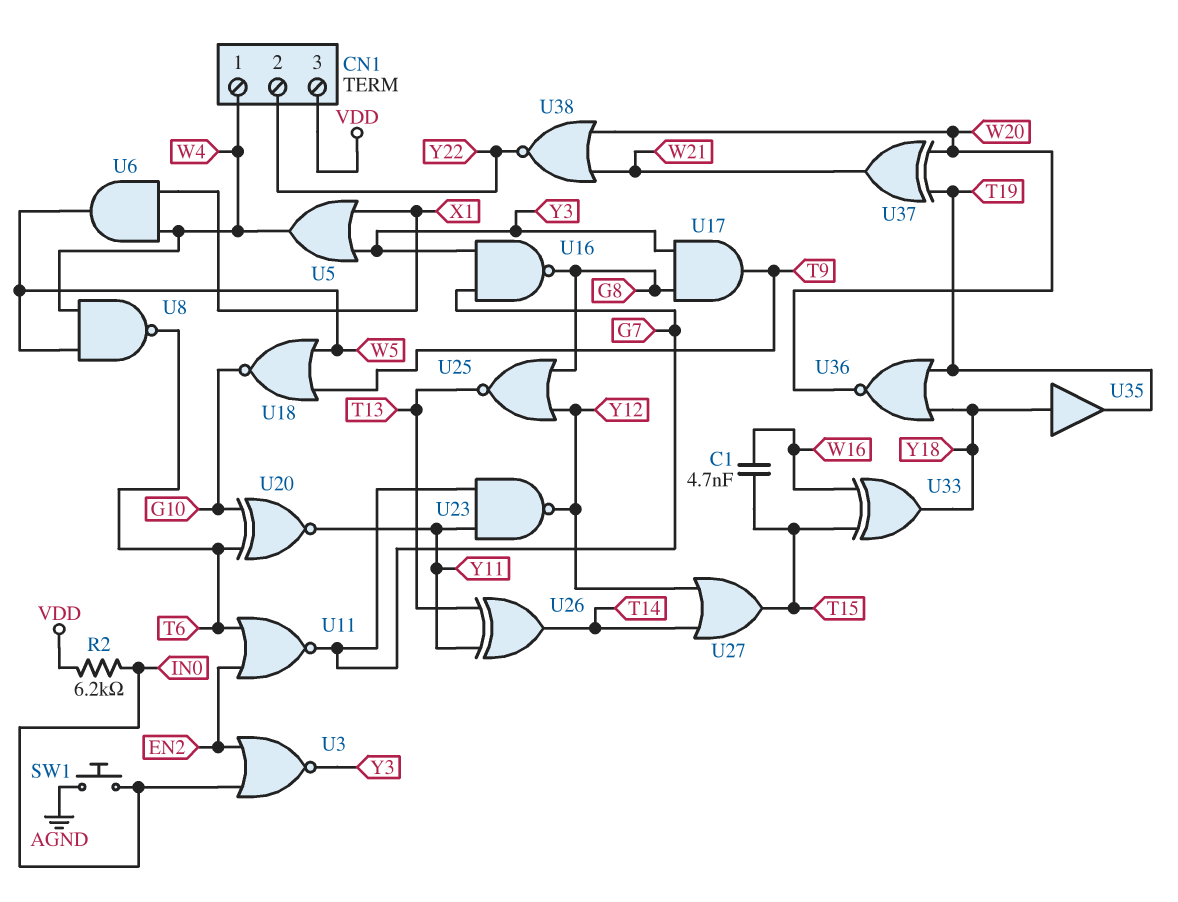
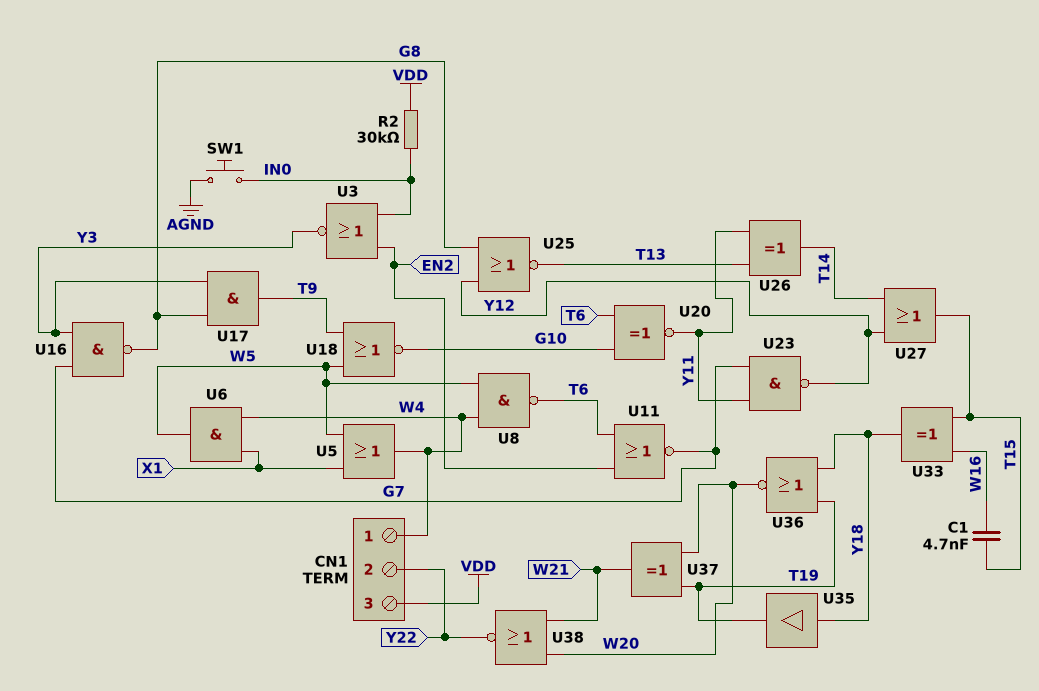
R2: 6.2k (IN0, VDD) -> 30k (IN0, VDD)
U5: OR (in X1, in Y3, out W4) -> OR (in W5, in X1, out W4)

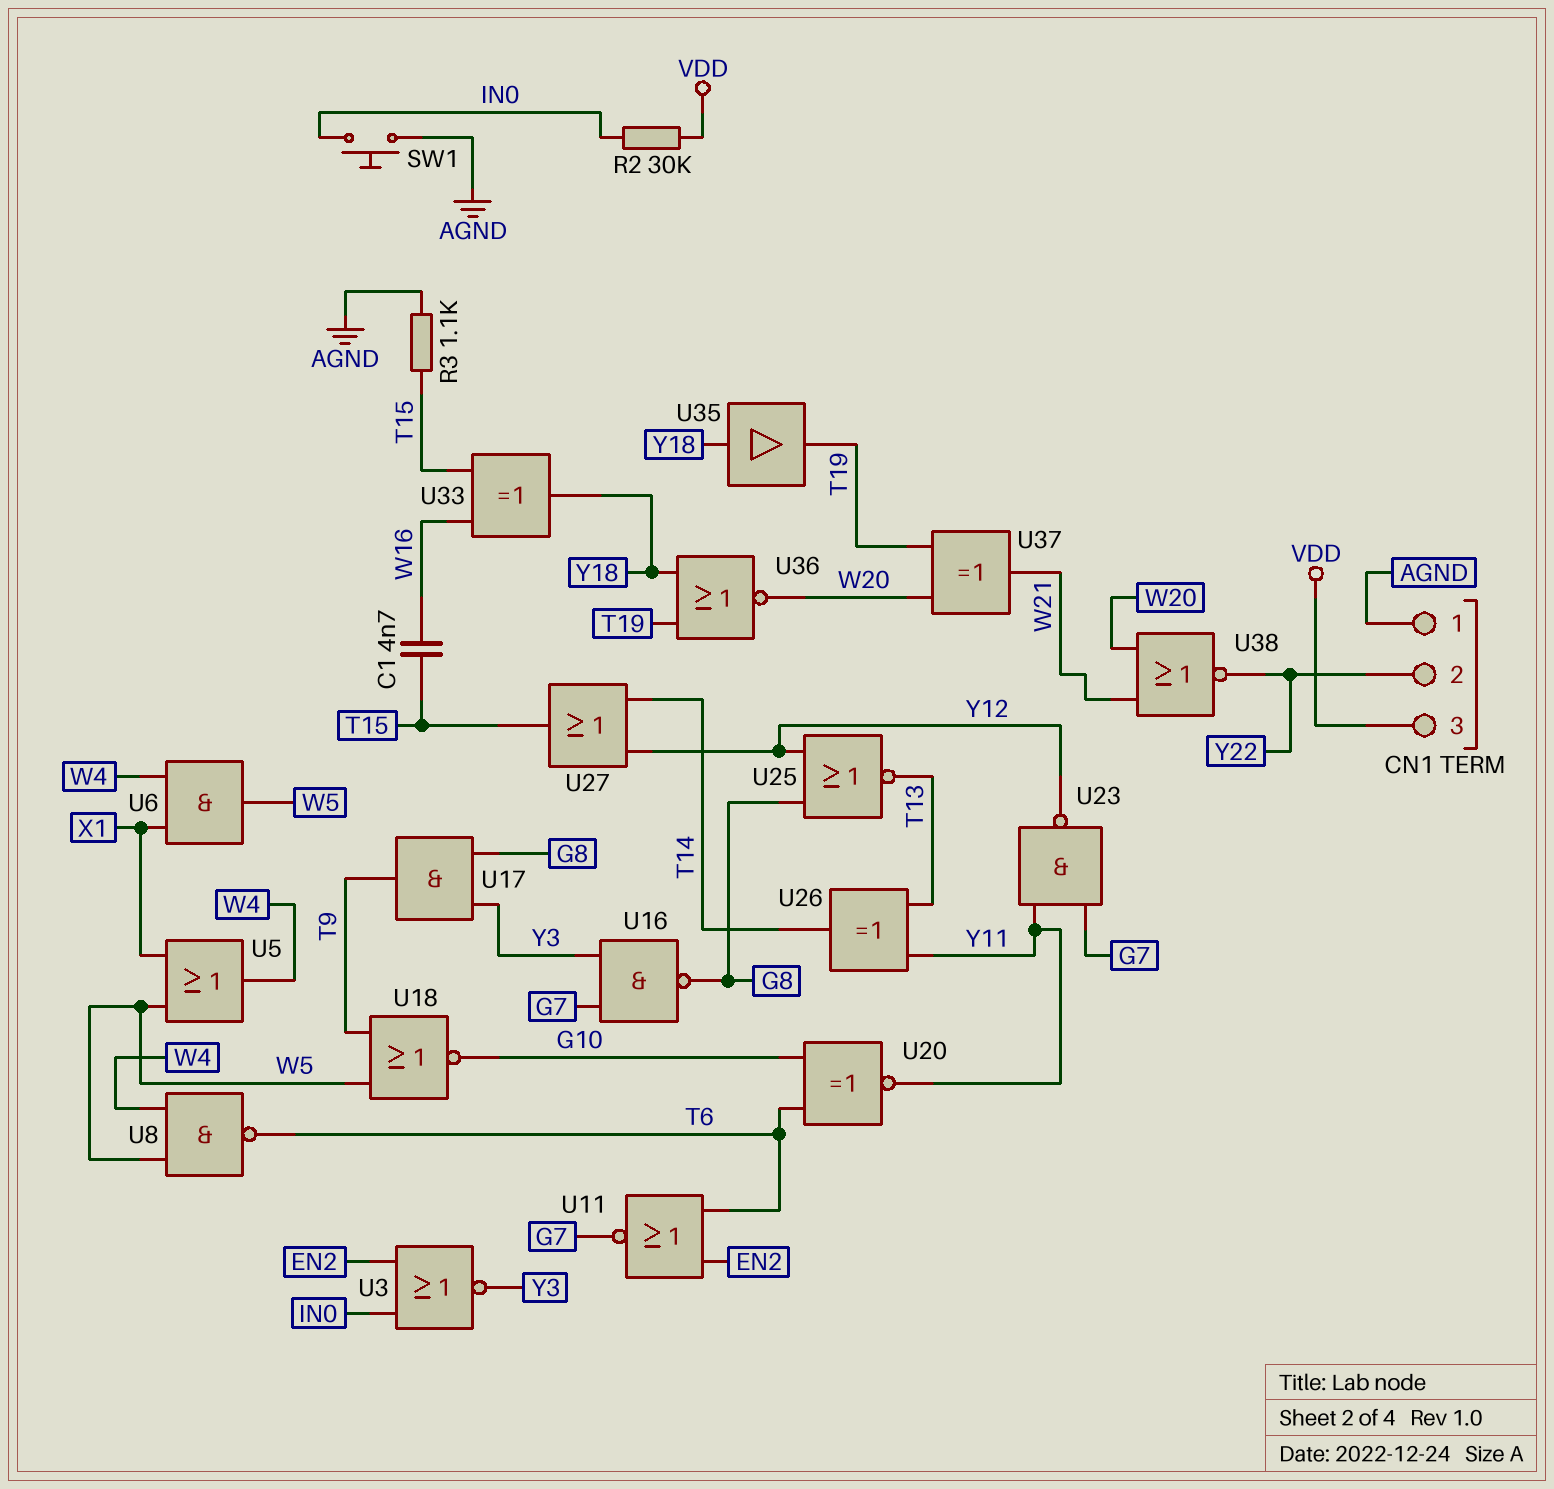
CN1 pin 1: W4 -> AGND
R3: none -> 1.1k (AGND, T15)

